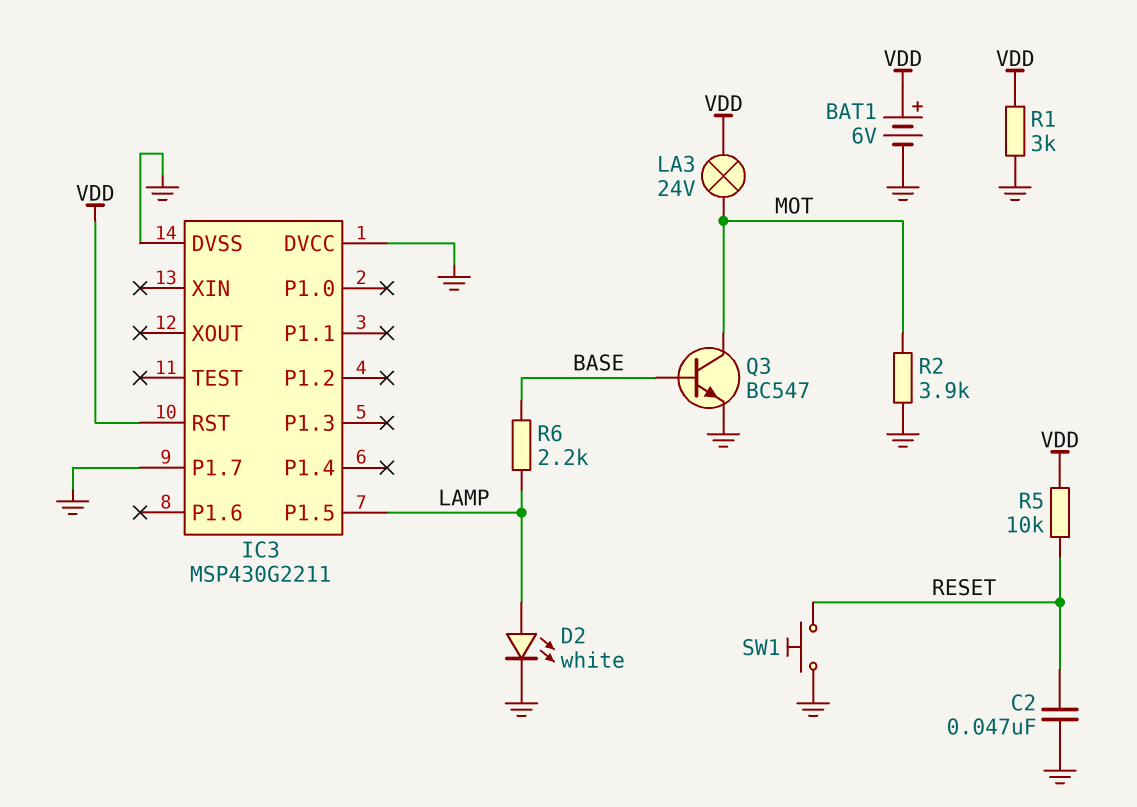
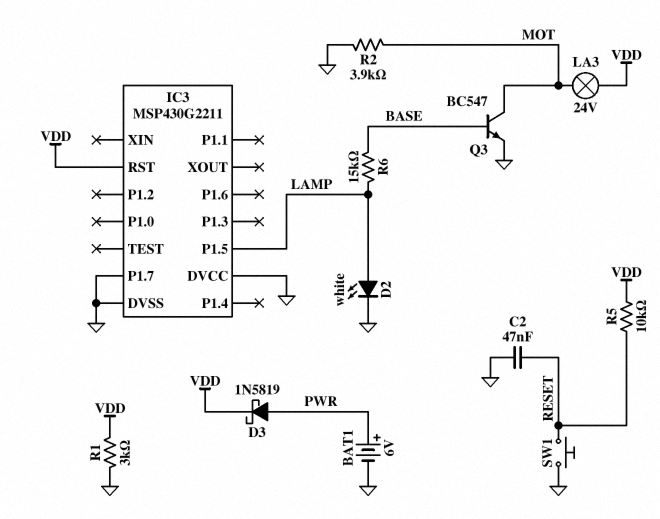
BAT1: 6V (plus VDD, minus GND) -> 6V (plus PWR, minus GND)
D3: none -> schottky 1N5819 (A PWR, K VDD)
R6: 2.2k (BASE, LAMP) -> 15k (BASE, LAMP)

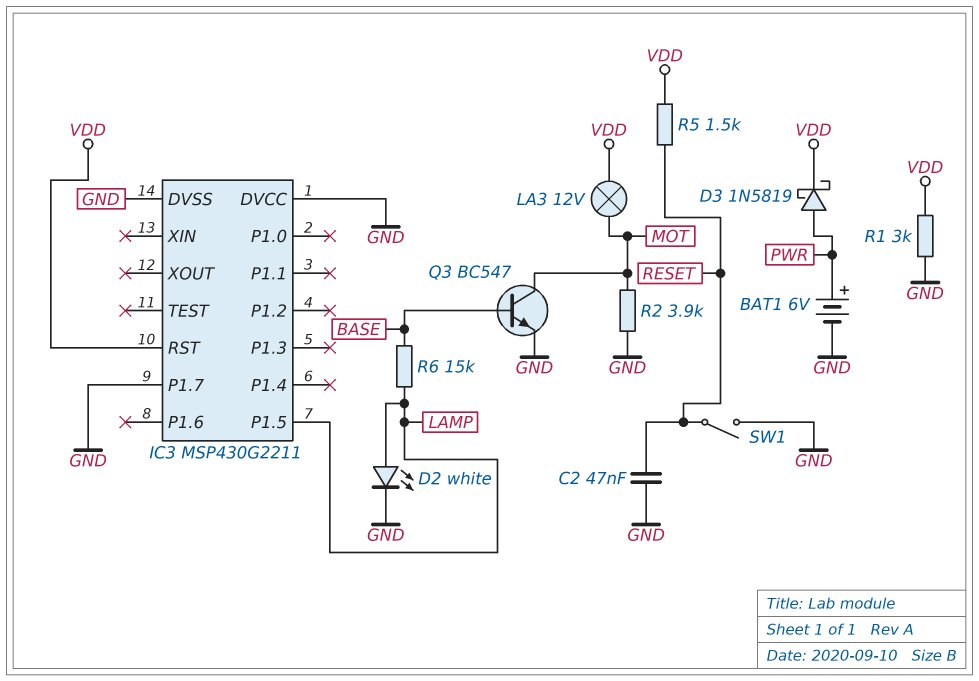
LA3: lamp 24V (MOT, VDD) -> lamp 12V (MOT, VDD)
R5: 10k (RESET, VDD) -> 1.5k (RESET, VDD)
SW1: button (GND, RESET) -> switch (GND, RESET)

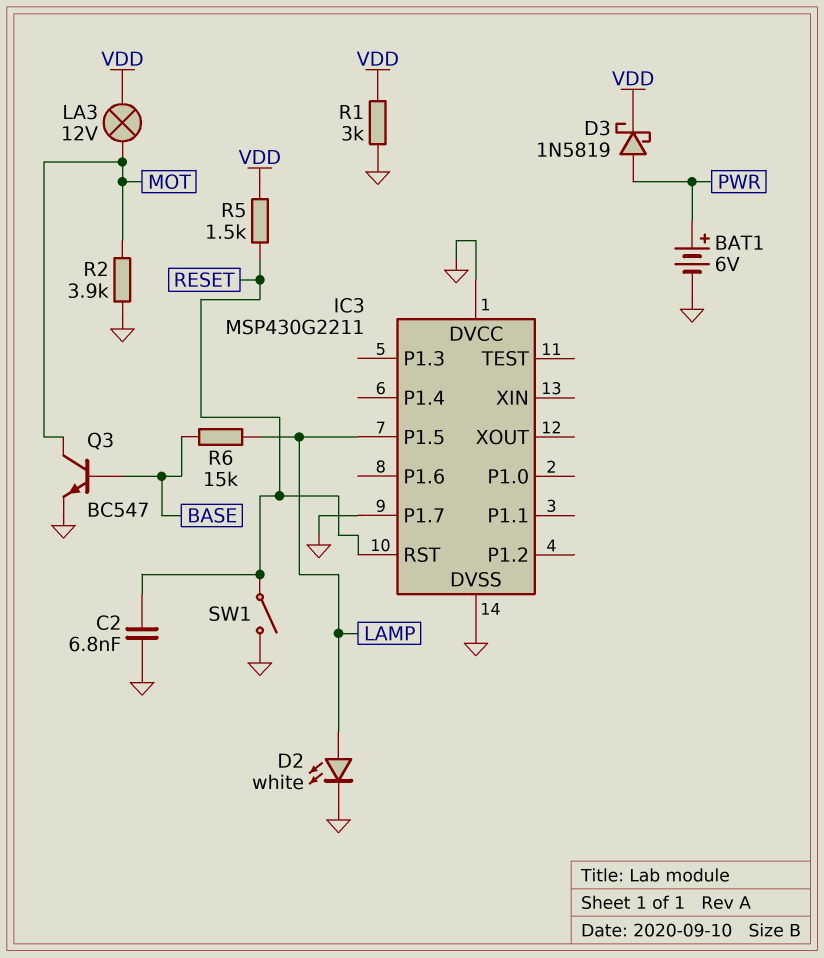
C2: 47nF (GND, RESET) -> 6.8nF (GND, RESET)
IC3 pin RST: VDD -> RESET

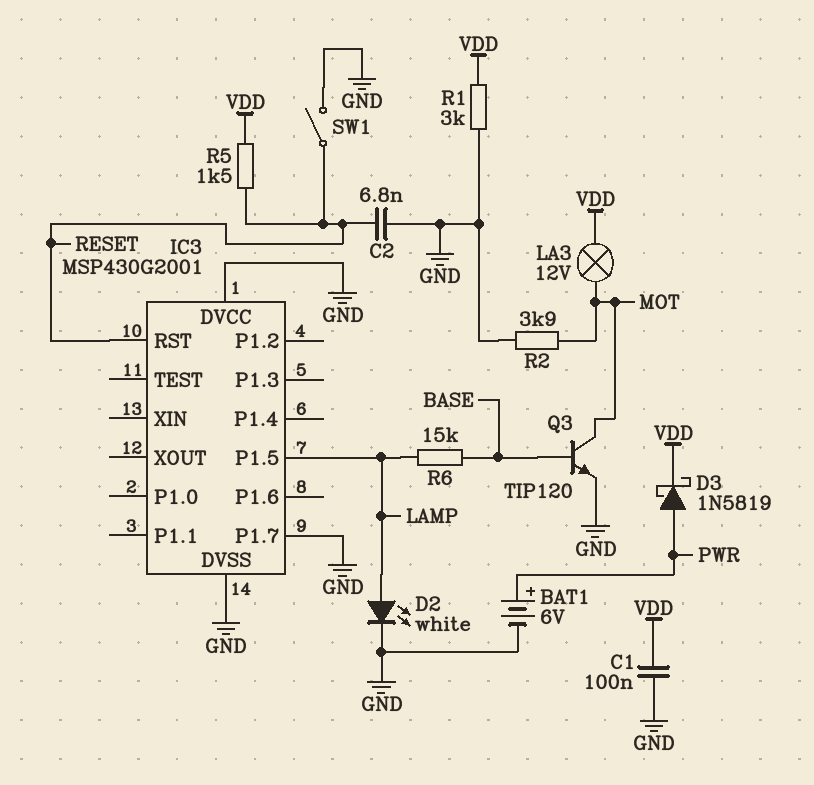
C1: none -> 100nF (GND, VDD)
IC3: MSP430G2211 -> MSP430G2001
Q3: NPN BC547 (B BASE, C MOT, E GND) -> NPN TIP120 (B BASE, C MOT, E GND)

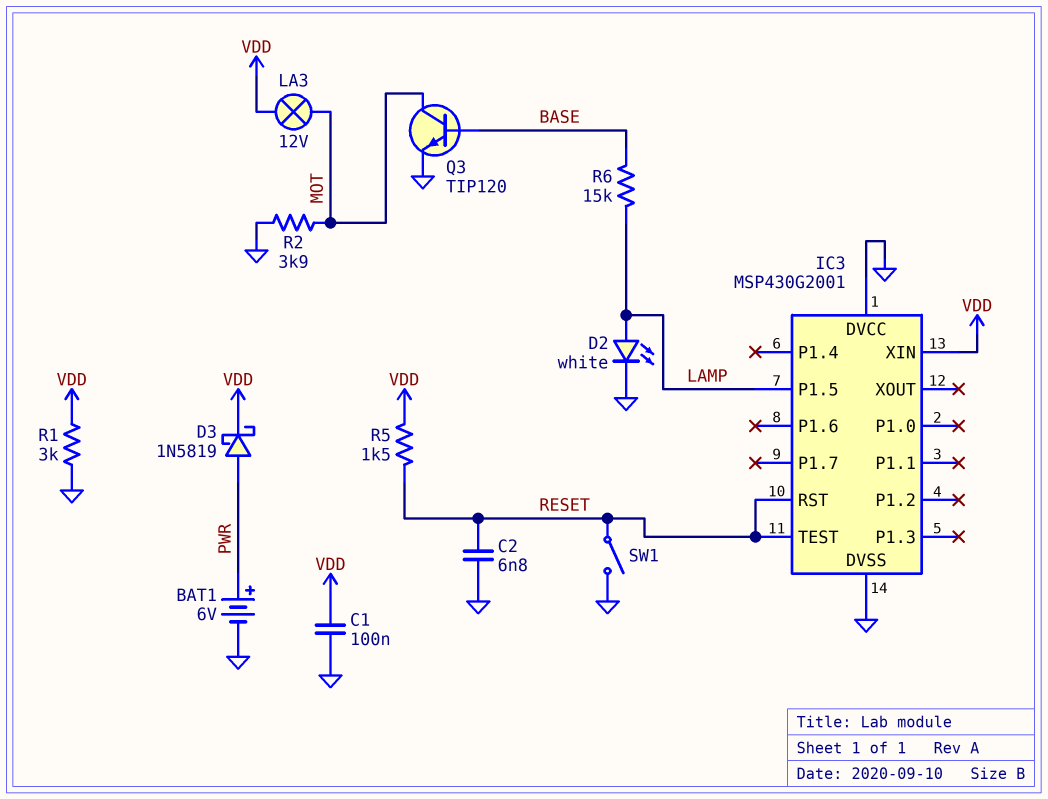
IC3 pin P1.7: GND -> none
IC3 pin TEST: none -> RESET
IC3 pin XIN: none -> VDD

